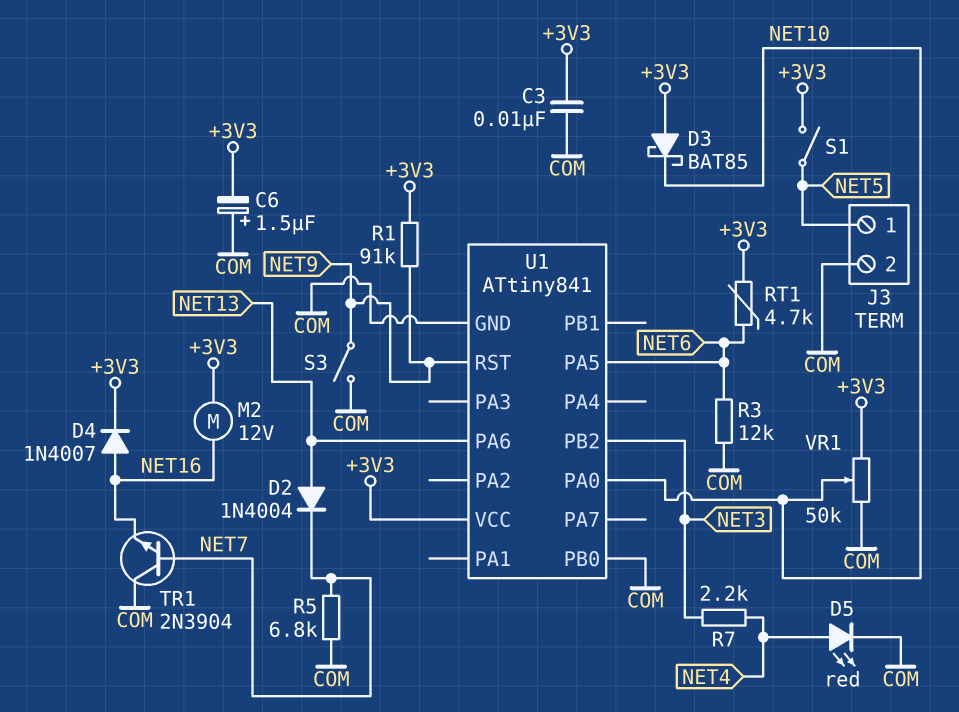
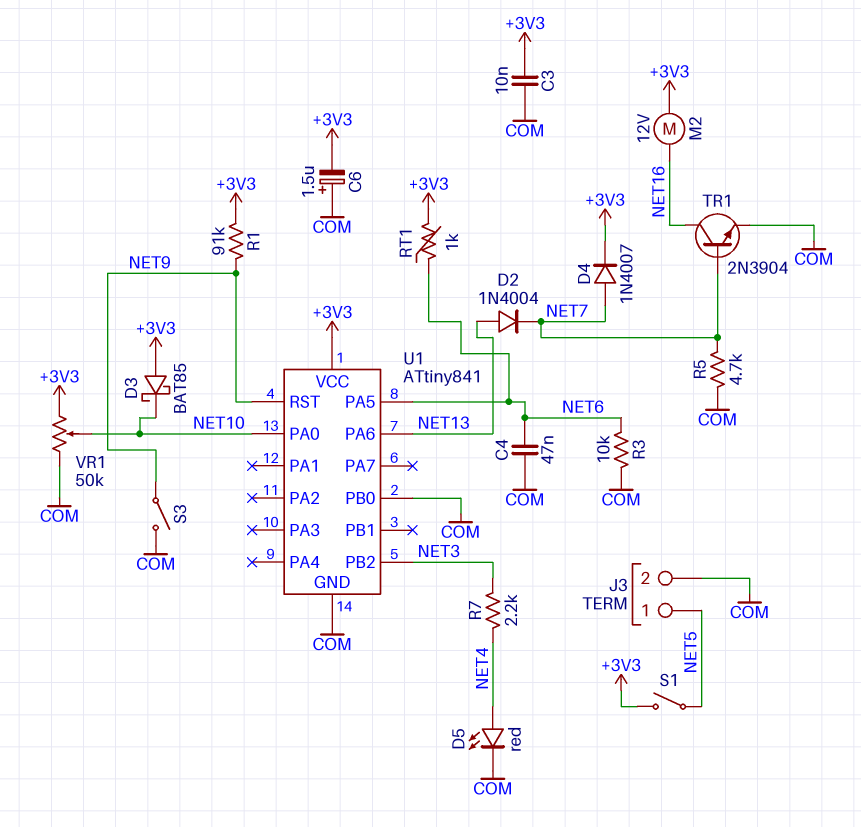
C4: none -> 47nF (COM, NET6)
D4: diode 1N4007 (A NET16, K +3V3) -> diode 1N4007 (A NET7, K +3V3)
R3: 12k (COM, NET6) -> 10k (COM, NET6)
R5: 6.8k (COM, NET7) -> 4.7k (COM, NET7)
RT1: 4.7k (+3V3, NET6) -> 1k (+3V3, NET6)
TR1: NPN 2N3904 (B NET7, C COM, E NET16) -> NPN 2N3904 (B NET7, C NET16, E COM)

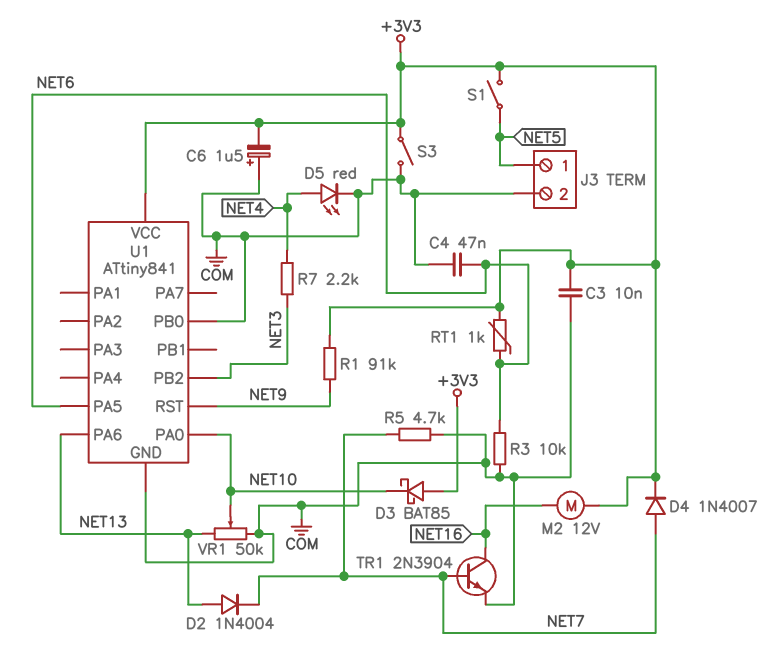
S3: switch (COM, NET9) -> switch (+3V3, COM)
VR1: 50k (+3V3, COM, wiper NET10) -> 50k (COM, NET13, wiper NET10)

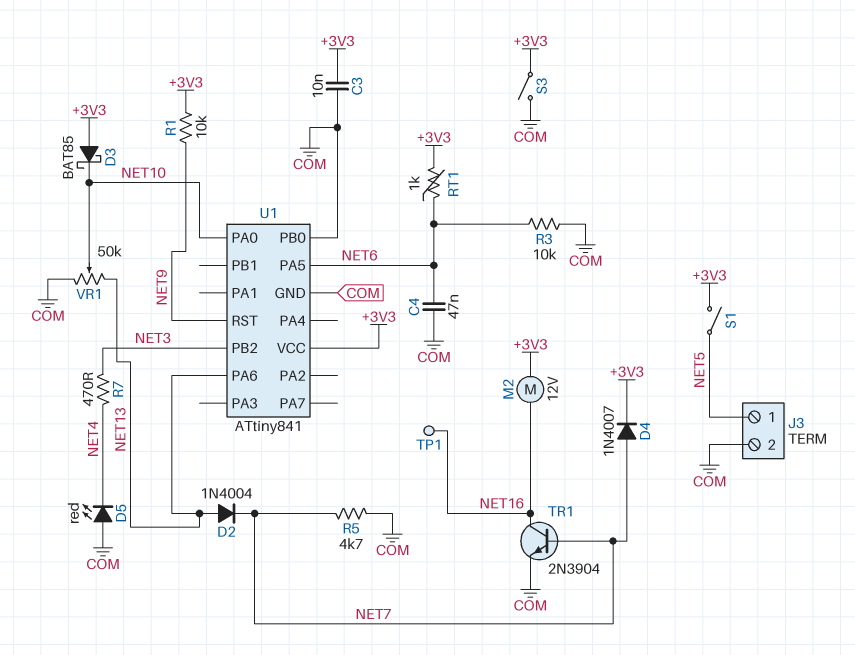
C6: 1.5uF (plus COM, minus +3V3) -> none
D5: LED red (A NET4, K COM) -> LED red (A COM, K NET4)
R1: 91k (+3V3, NET9) -> 10k (+3V3, NET9)
R7: 2.2k (NET3, NET4) -> 470 (NET3, NET4)
TP1: none -> test point (NET16)

